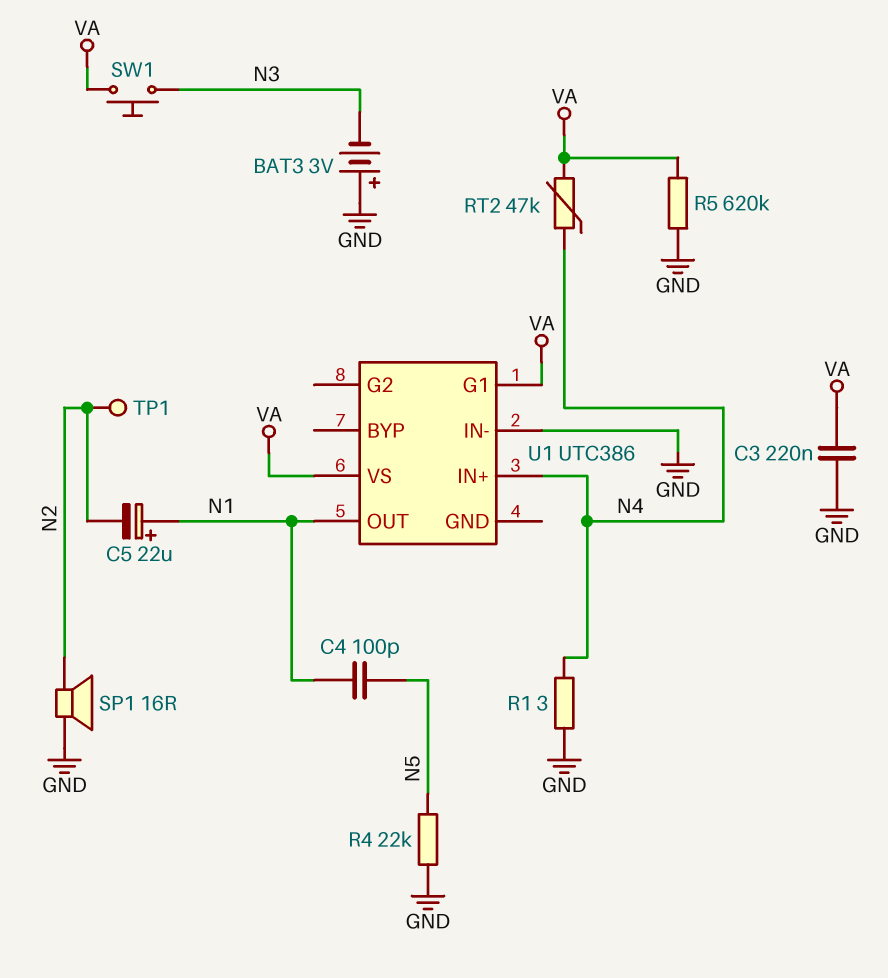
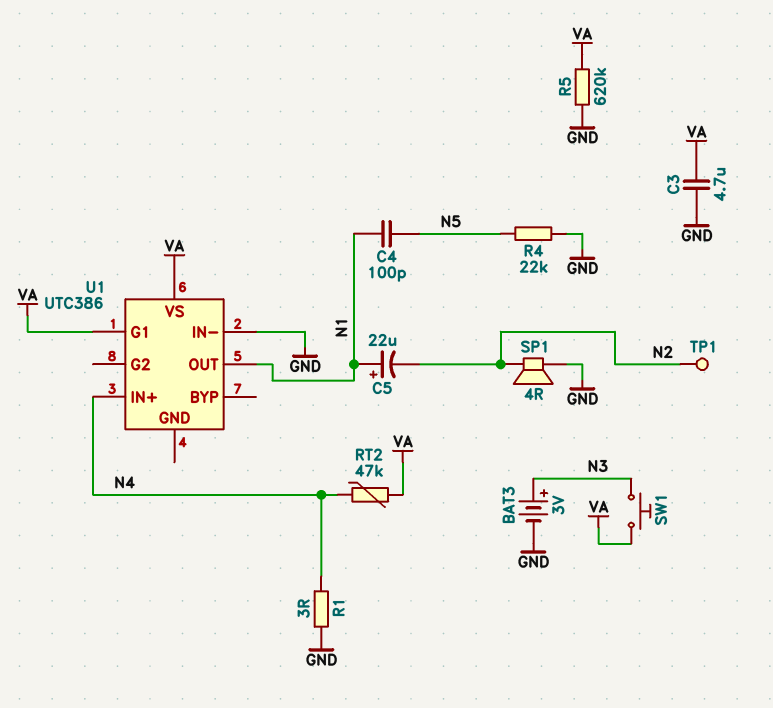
BAT3: 3V (plus GND, minus N3) -> 3V (plus N3, minus GND)
C3: 220nF (GND, VA) -> 4.7uF (GND, VA)
SP1: speaker 16R (GND, N2) -> speaker 4R (GND, N2)

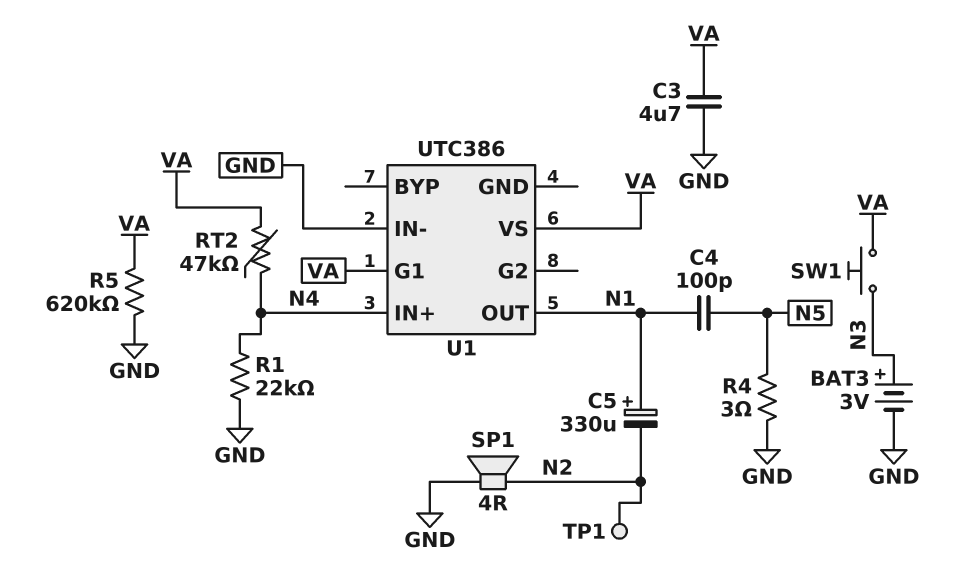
C5: 22uF (plus N1, minus N2) -> 330uF (plus N1, minus N2)
R1: 3 (GND, N4) -> 22k (GND, N4)
R4: 22k (GND, N5) -> 3 (GND, N5)

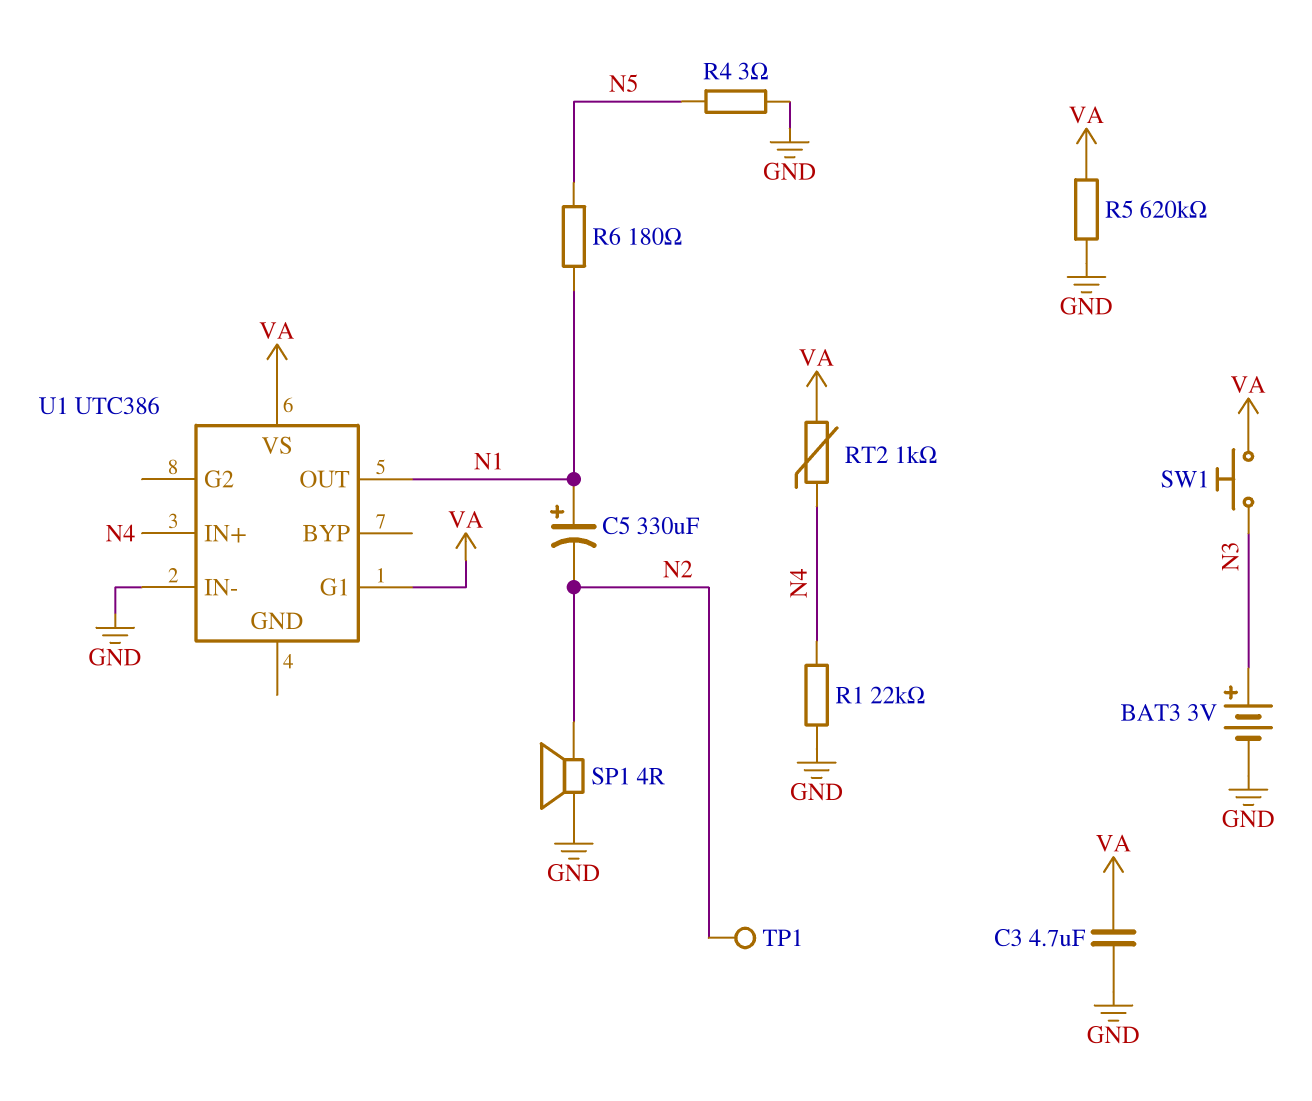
C4: 100pF (N1, N5) -> none
R6: none -> 180 (N1, N5)
RT2: 47k (N4, VA) -> 1k (N4, VA)

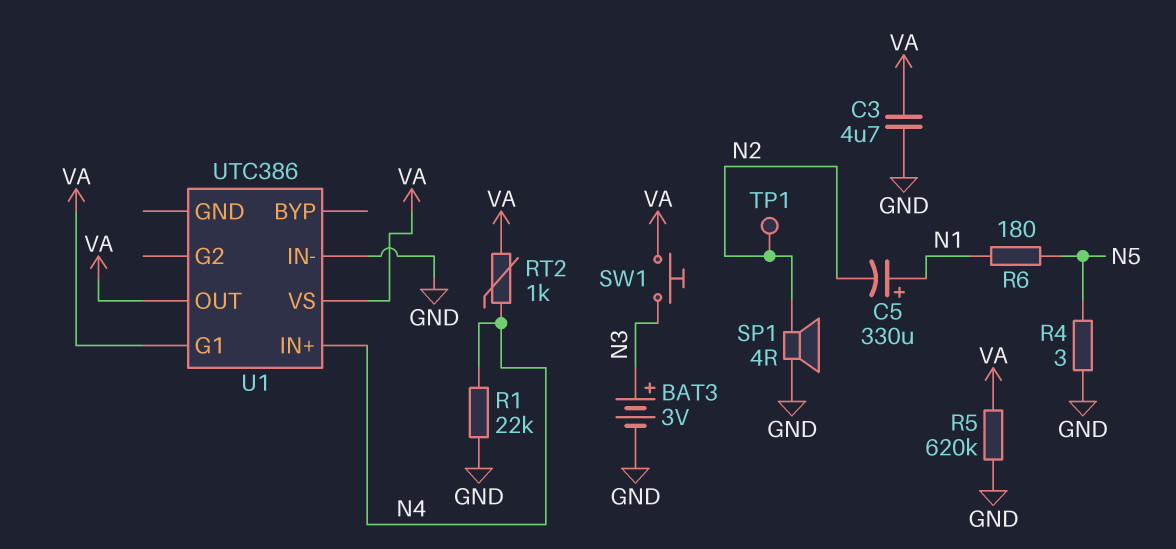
U1 pin OUT: N1 -> VA

